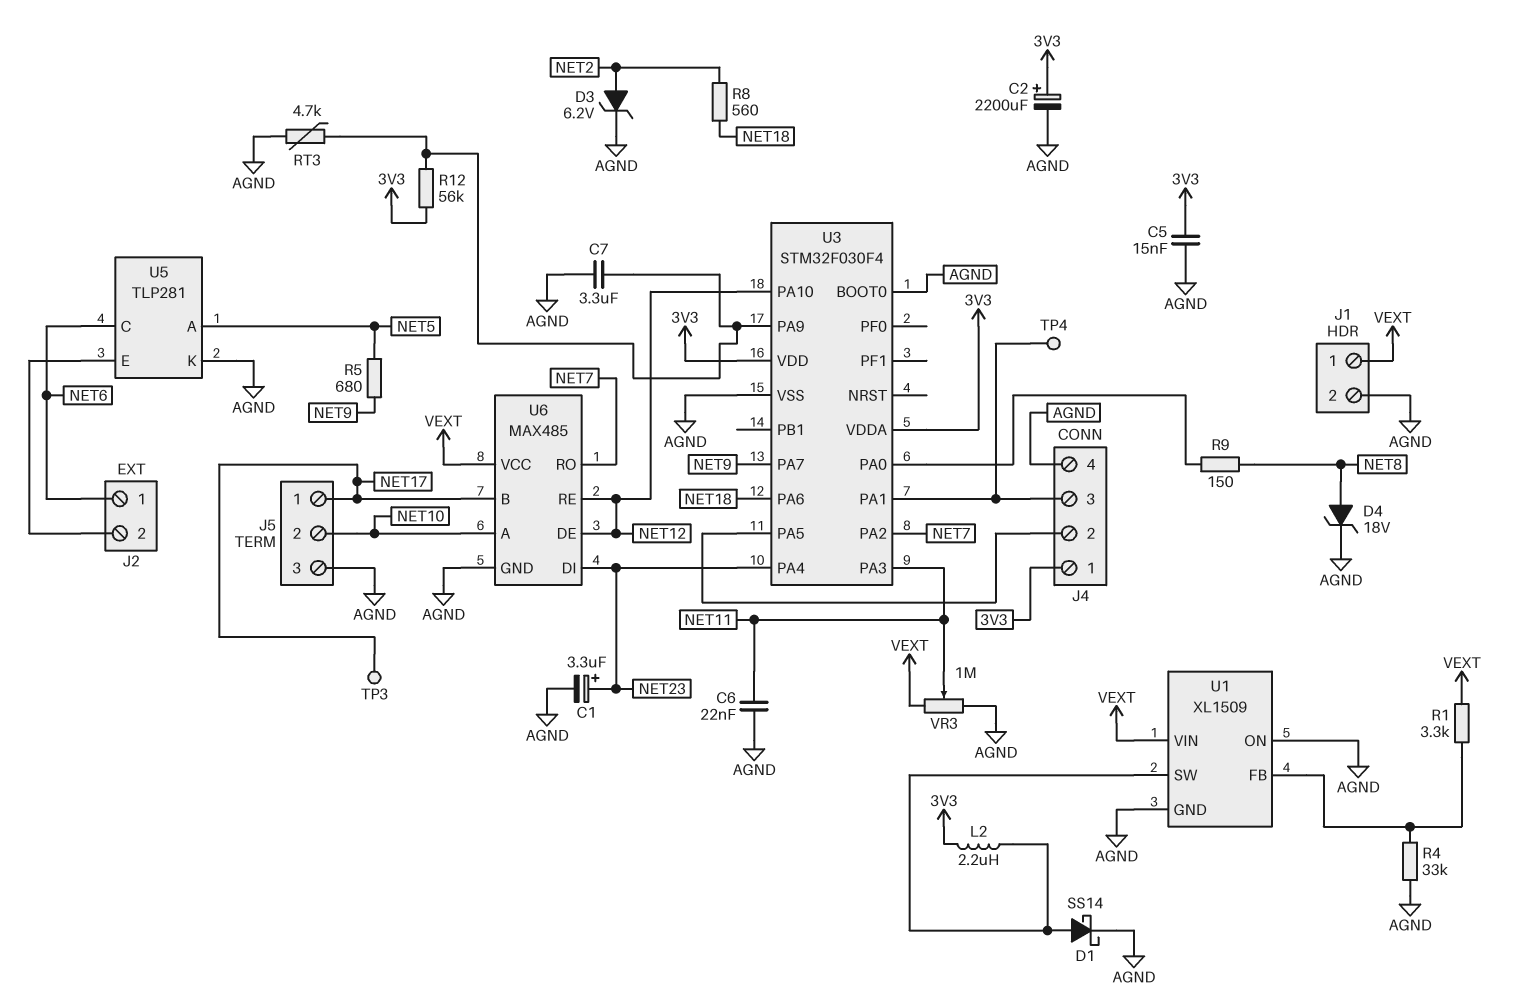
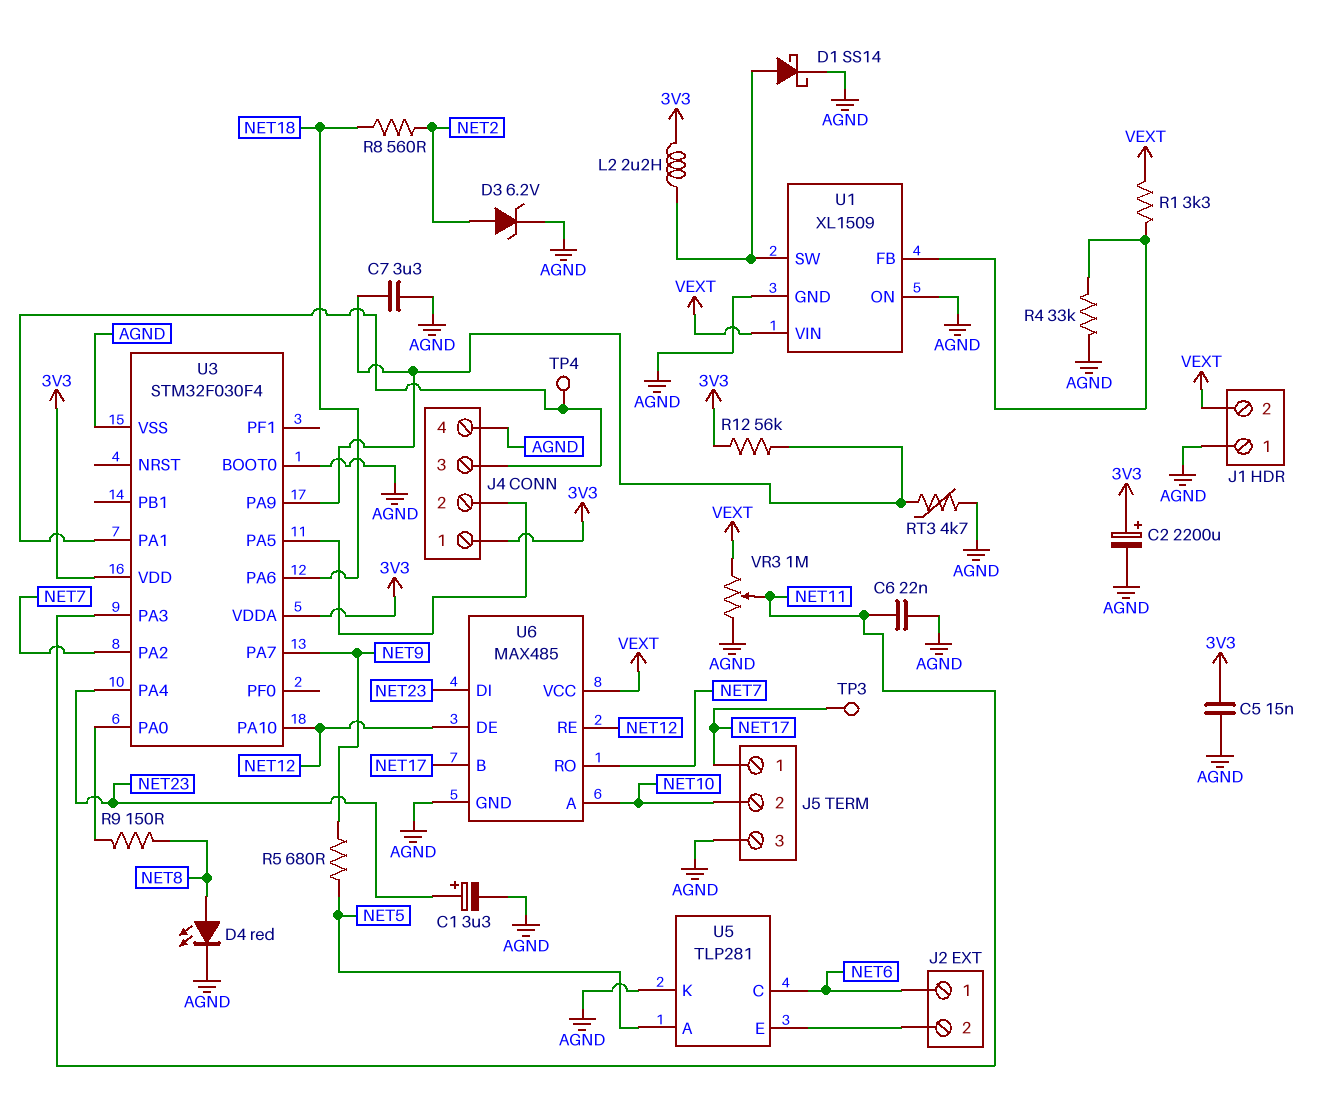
D4: zener 18V (A NET8, K AGND) -> LED red (A NET8, K AGND)
J1 pin 1: VEXT -> AGND
J1 pin 2: AGND -> VEXT

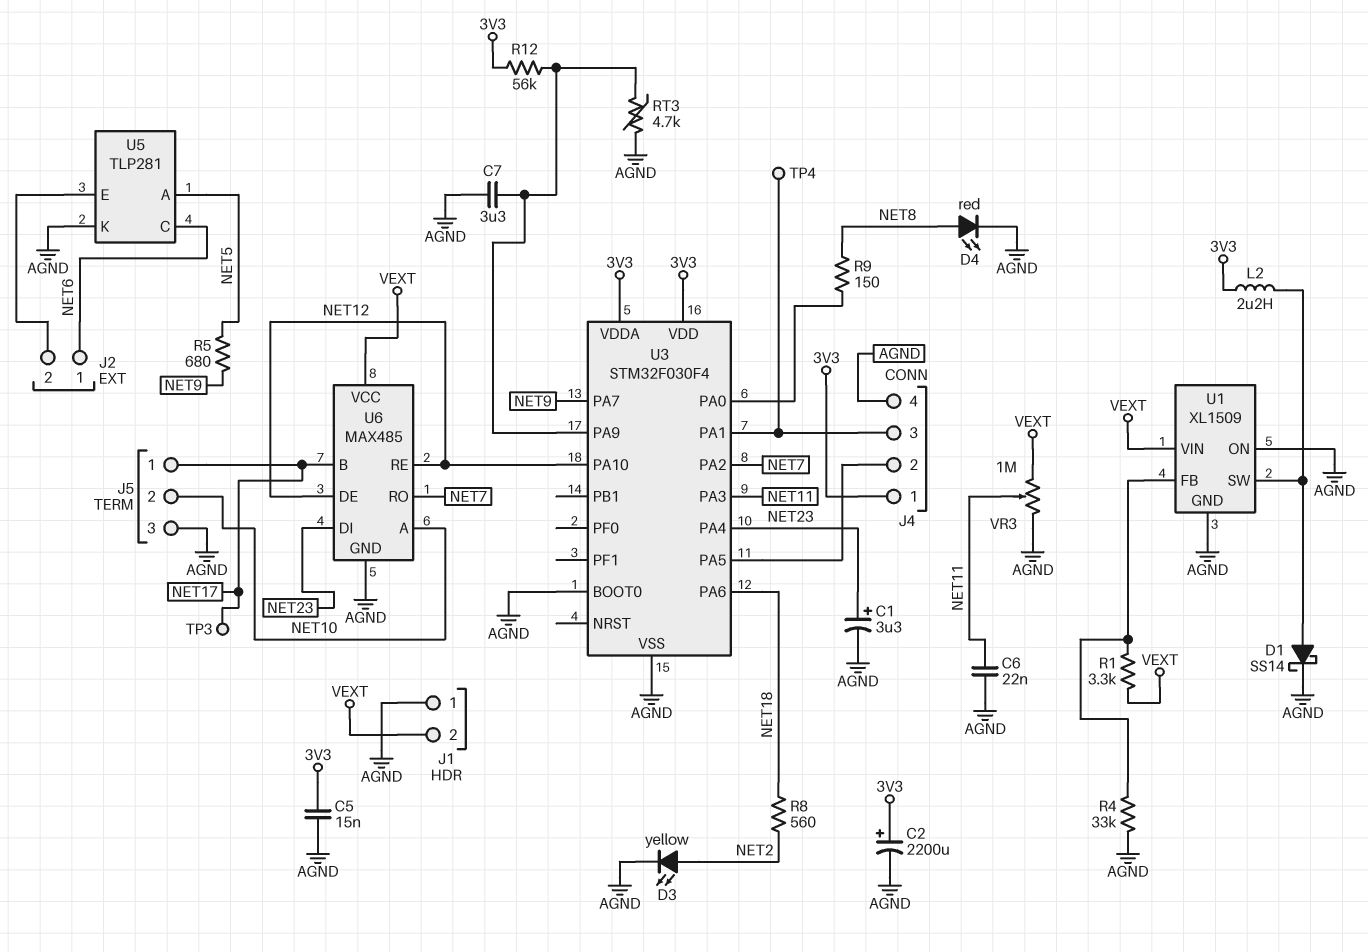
D3: zener 6.2V (A NET2, K AGND) -> LED yellow (A NET2, K AGND)

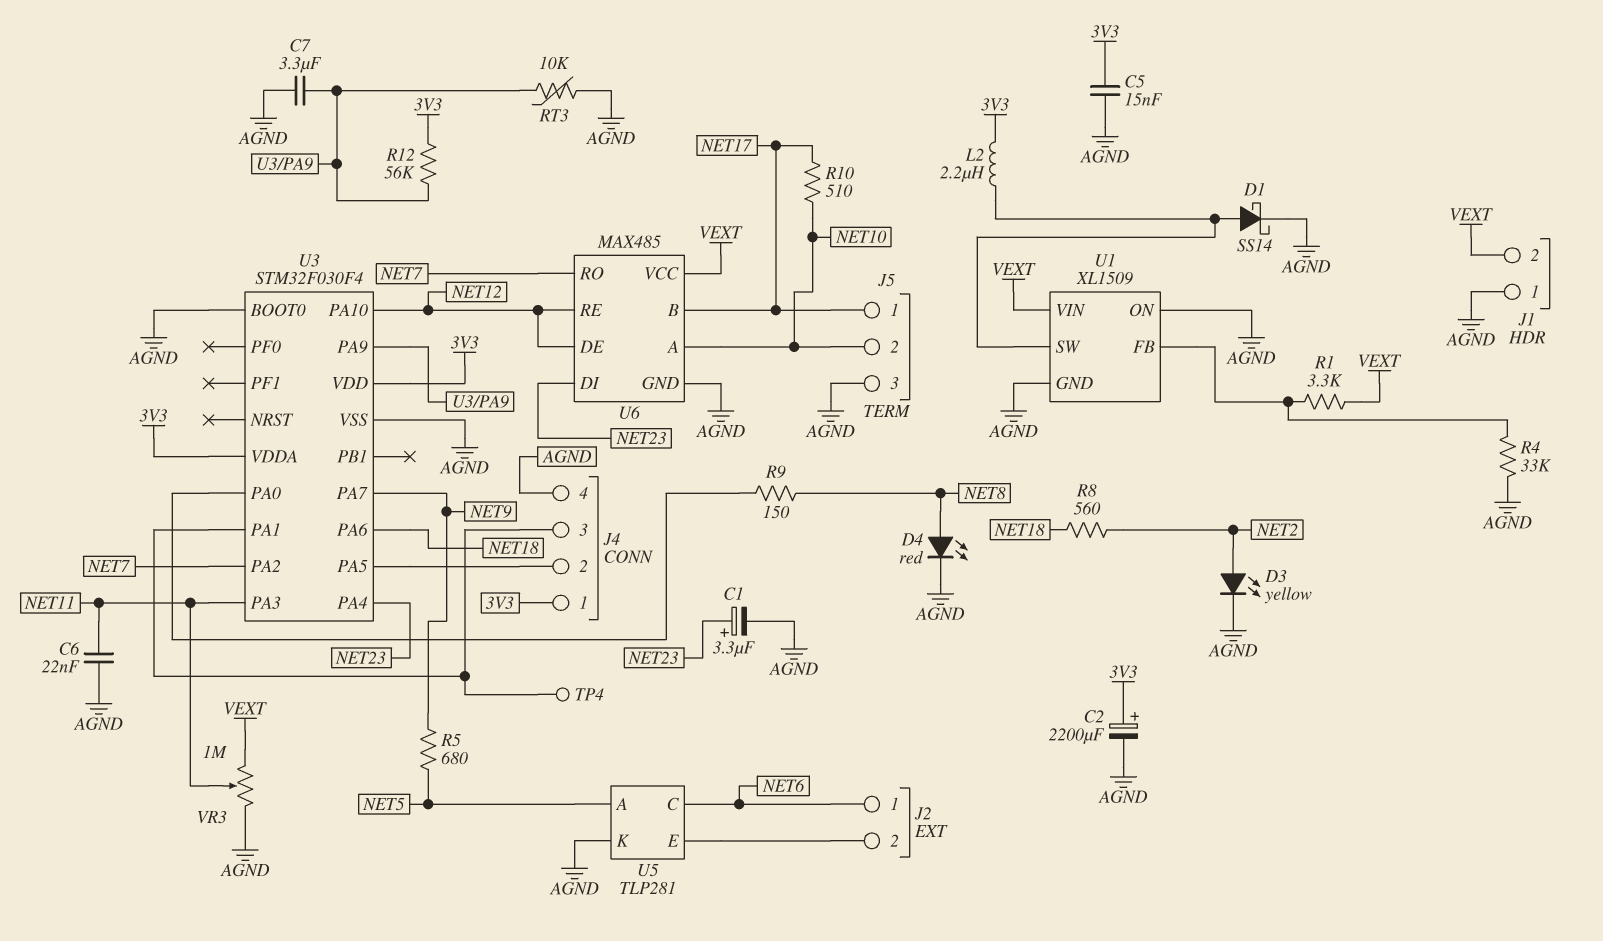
R10: none -> 510 (NET10, NET17)
RT3: 4.7k (AGND, U3/PA9) -> 10k (AGND, U3/PA9)
TP3: test point (NET17) -> none

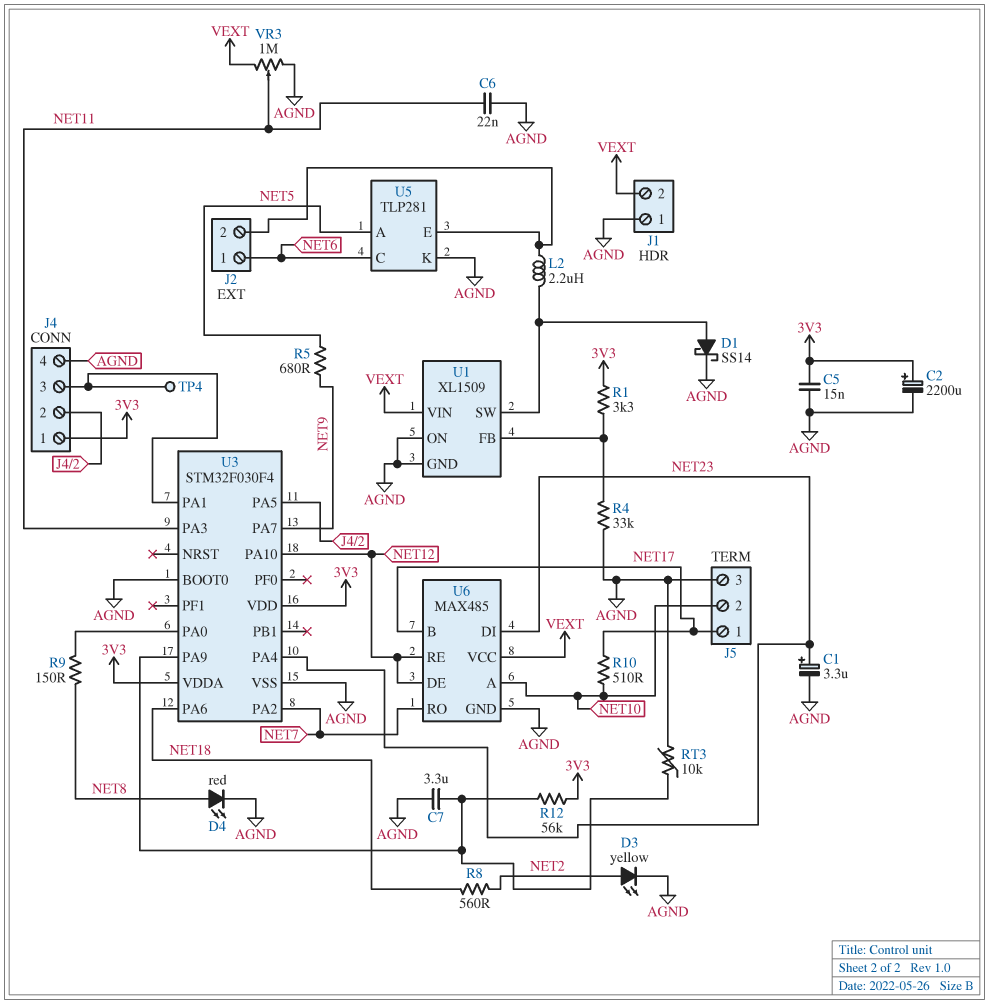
L2: 2.2uH (3V3, U1/SW) -> 2.2uH (J2/2, U1/SW)
R1: 3.3k (U1/FB, VEXT) -> 3.3k (3V3, U1/FB)

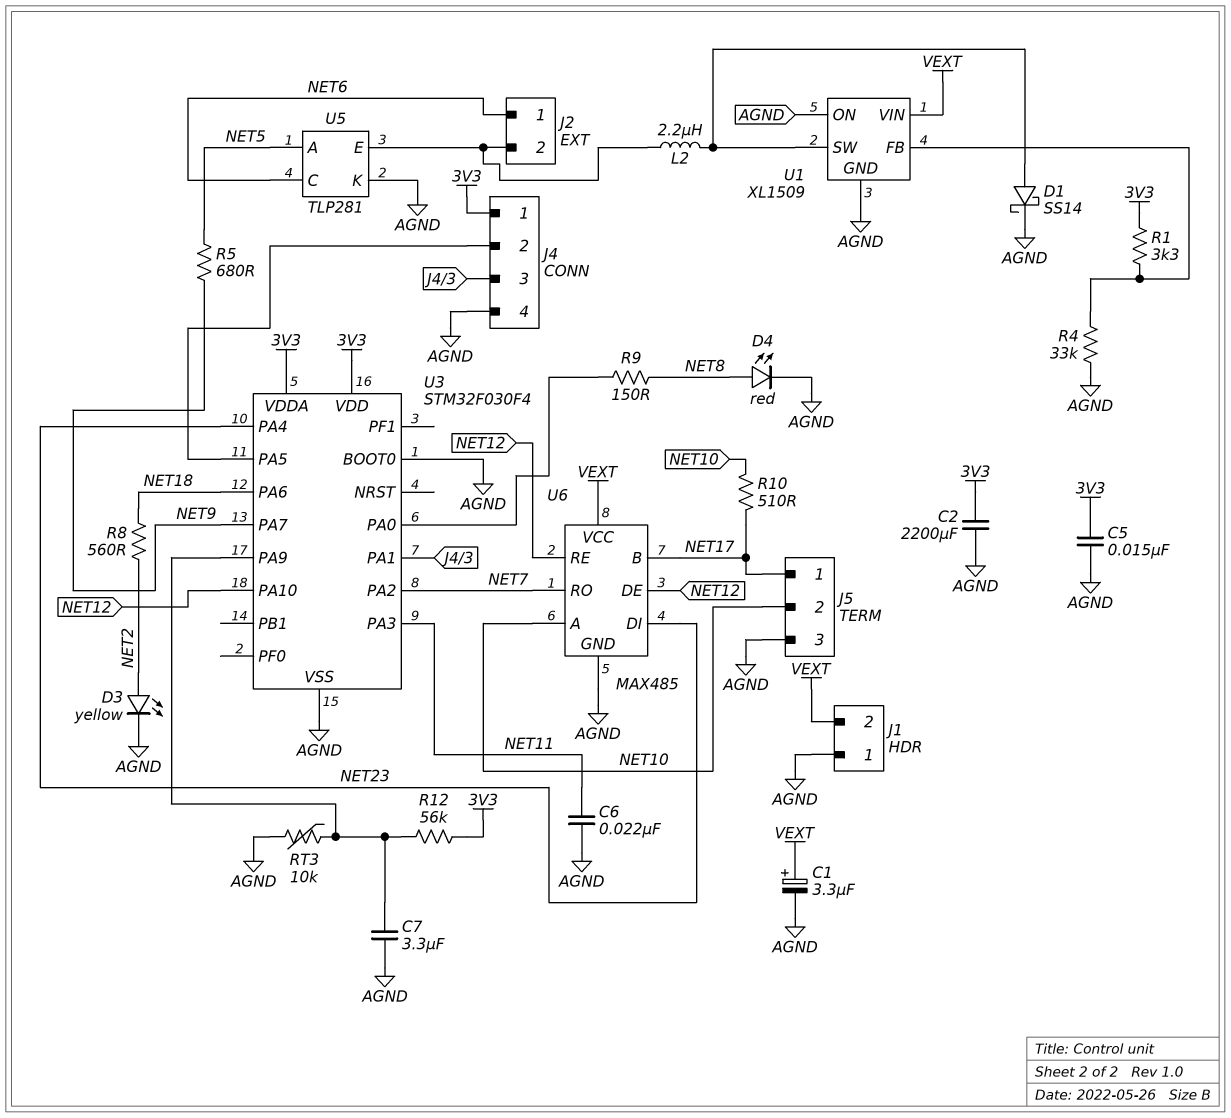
C1: 3.3uF (plus NET23, minus AGND) -> 3.3uF (plus VEXT, minus AGND)
C2: 2200uF (plus 3V3, minus AGND) -> 2200uF (3V3, AGND)
TP4: test point (J4/3) -> none
VR3: 1M (AGND, VEXT, wiper NET11) -> none

